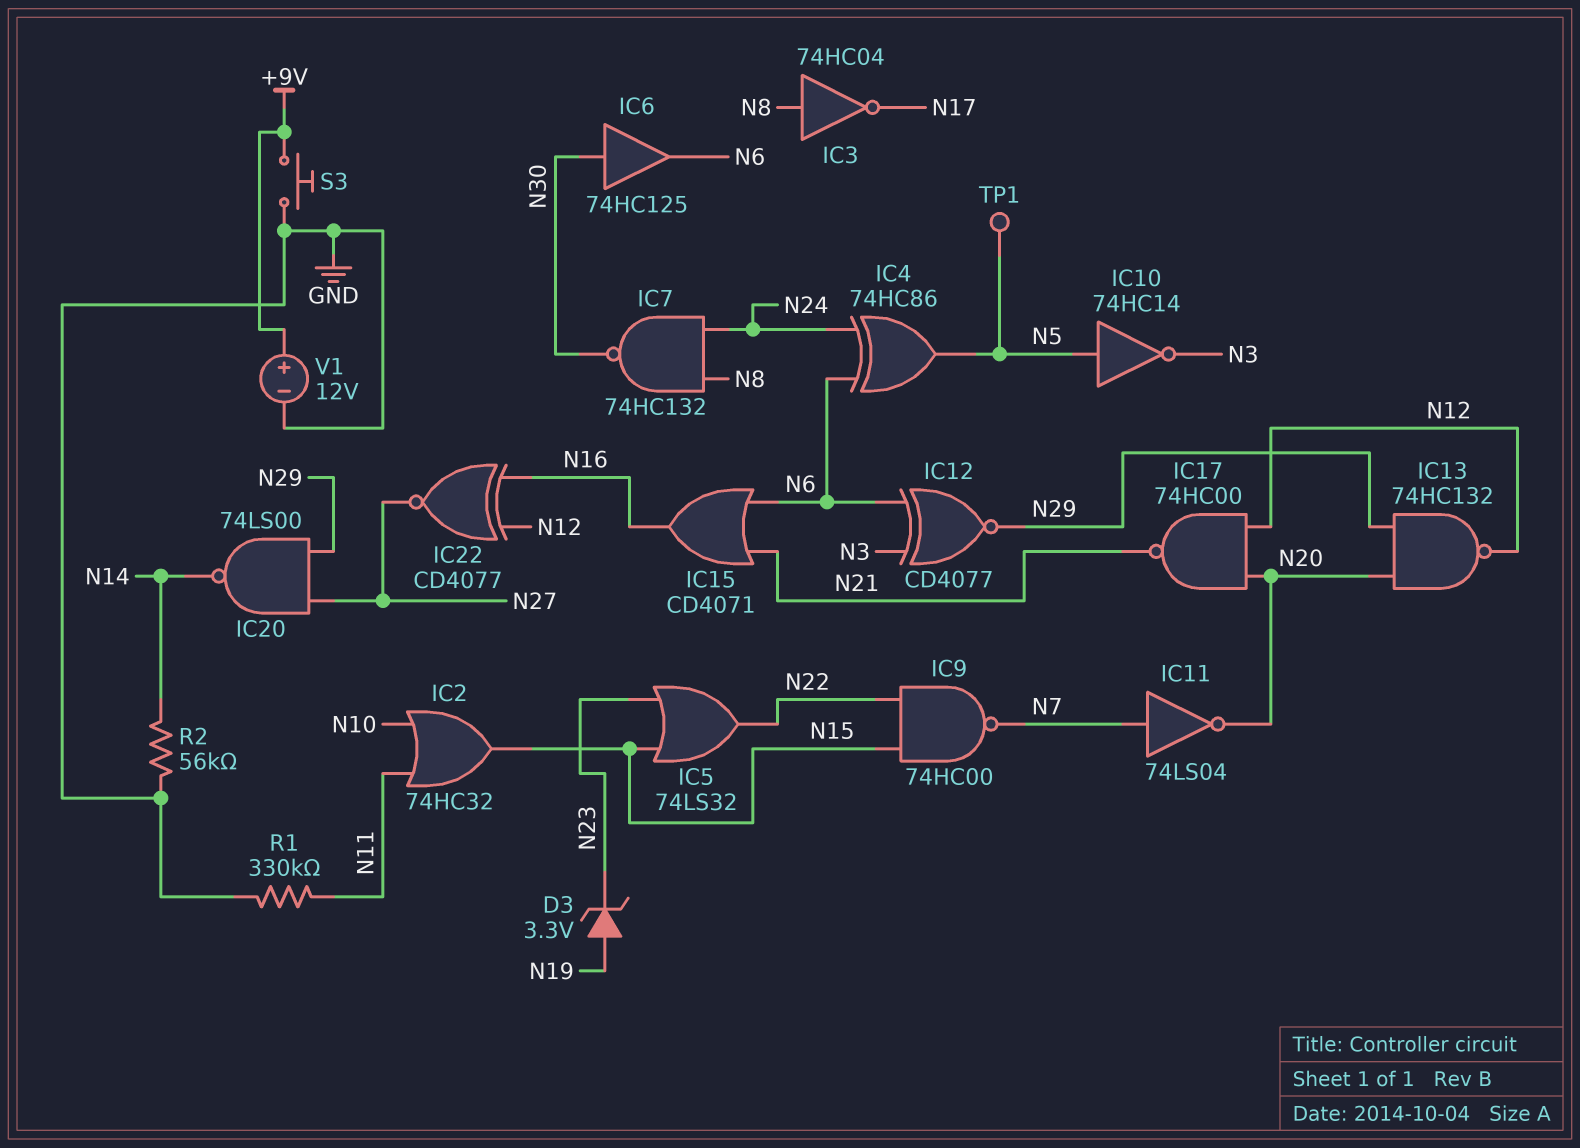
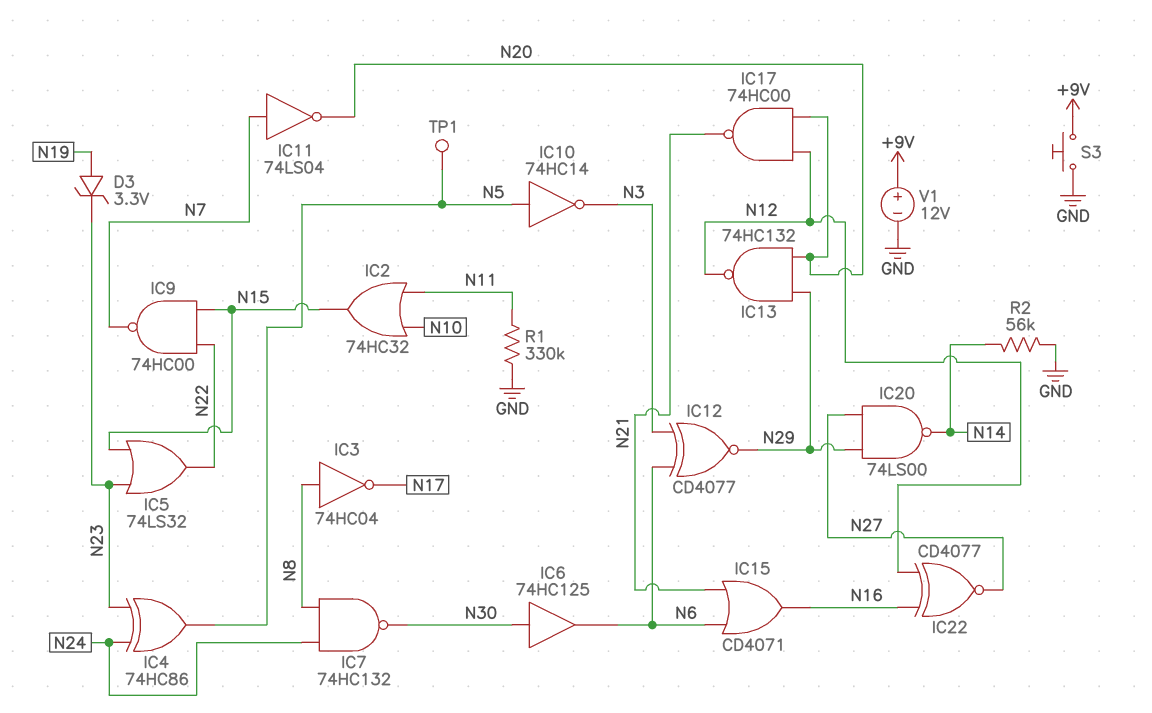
IC4: XOR 74HC86 (in N6, in N24, out N5) -> XOR 74HC86 (in N23, in N24, out N5)

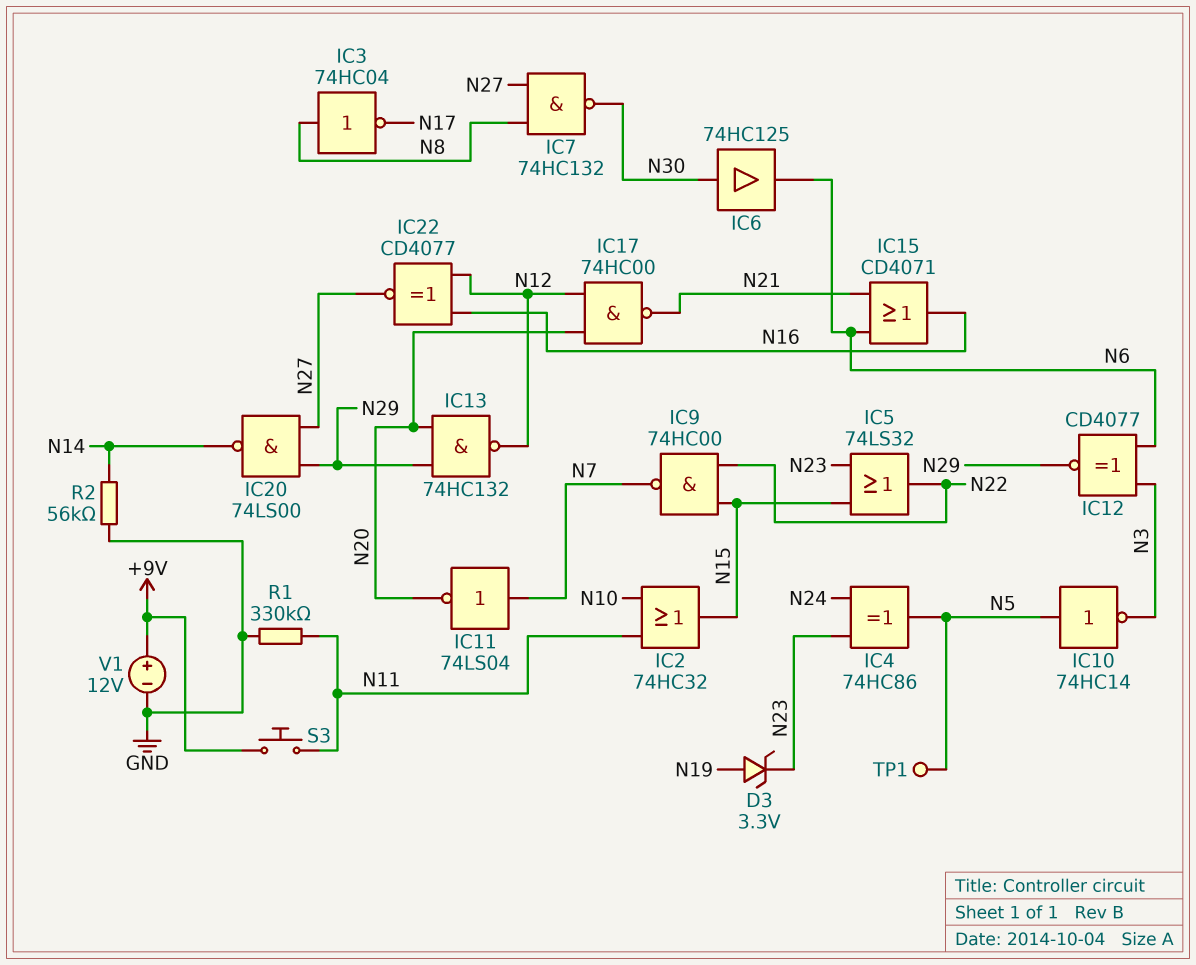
IC7: NAND 74HC132 (in N8, in N24, out N30) -> NAND 74HC132 (in N8, in N27, out N30)
S3: button (+9V, GND) -> button (+9V, N11)

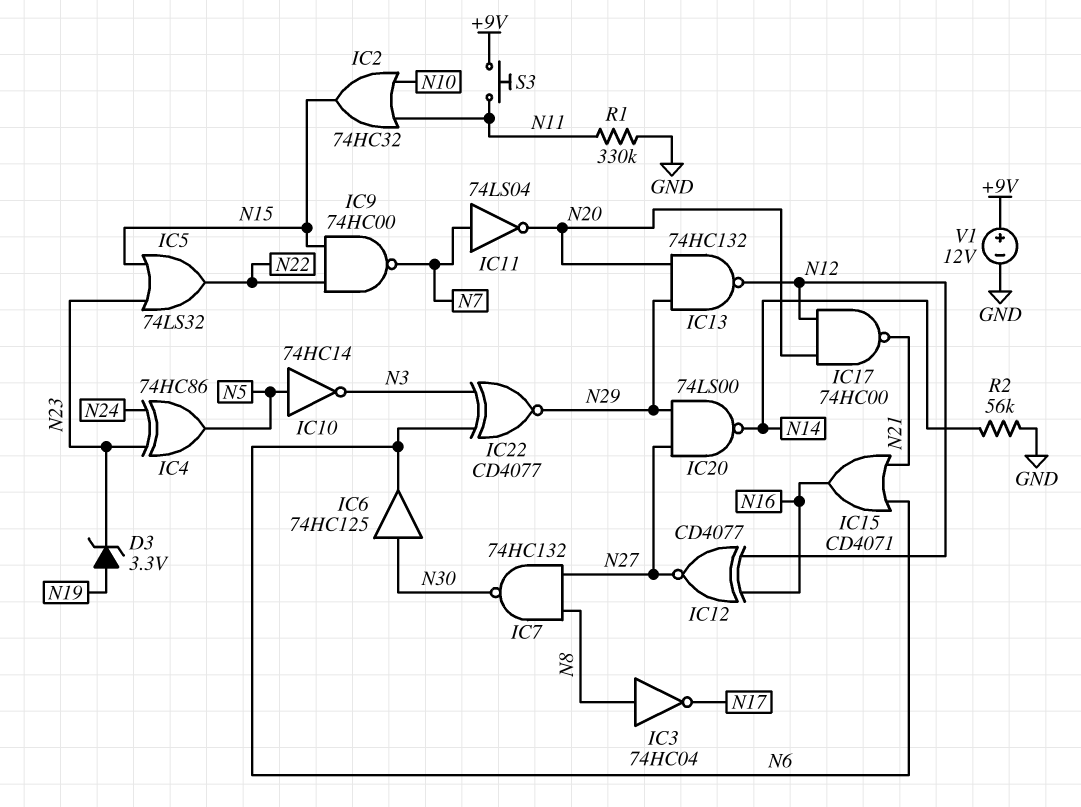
IC12: XNOR CD4077 (in N3, in N6, out N29) -> XNOR CD4077 (in N12, in N16, out N27)
IC22: XNOR CD4077 (in N12, in N16, out N27) -> XNOR CD4077 (in N3, in N6, out N29)
TP1: test point (N5) -> none

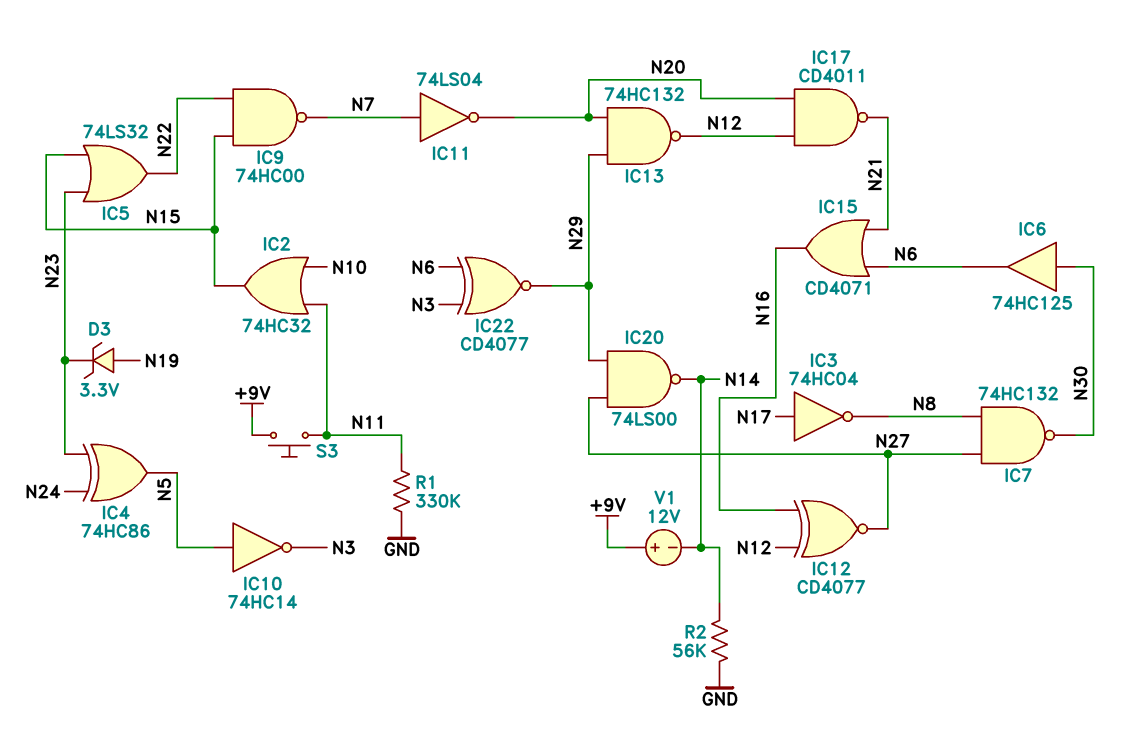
IC3: NOT 74HC04 (in N8, out N17) -> NOT 74HC04 (in N17, out N8)
IC17: NAND 74HC00 (in N12, in N20, out N21) -> NAND CD4011 (in N12, in N20, out N21)
V1: 12V (plus +9V, minus GND) -> 12V (plus +9V, minus N14)

